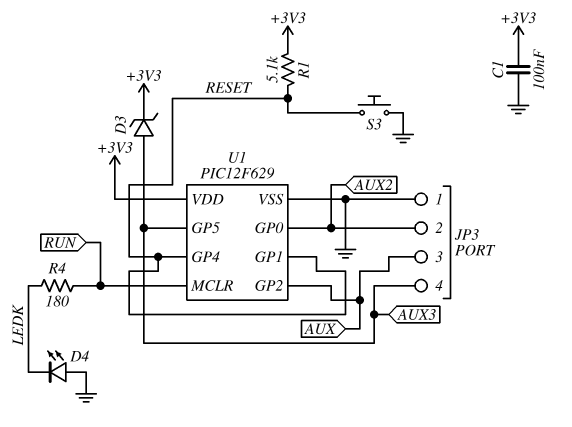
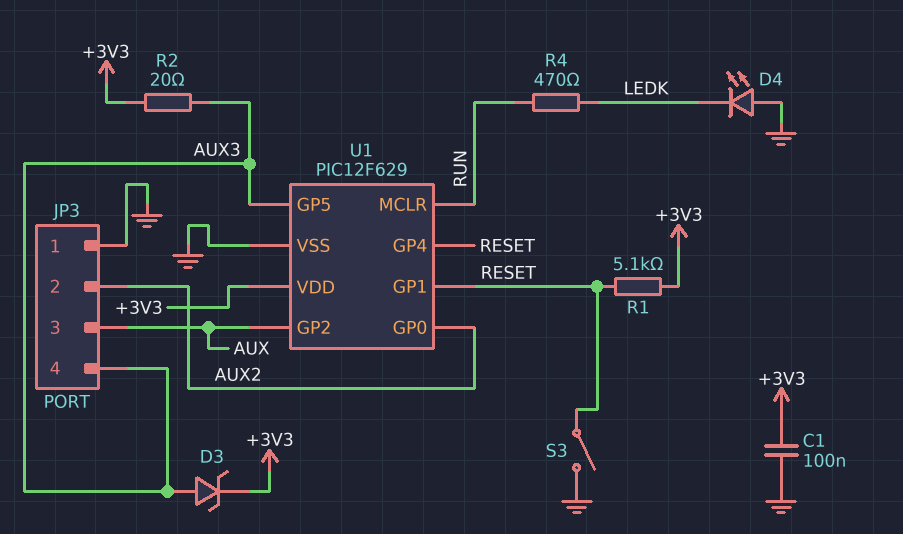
R2: none -> 20 (+3V3, AUX3)
R4: 180 (LEDK, RUN) -> 470 (LEDK, RUN)
S3: button (GND, RESET) -> switch (GND, RESET)

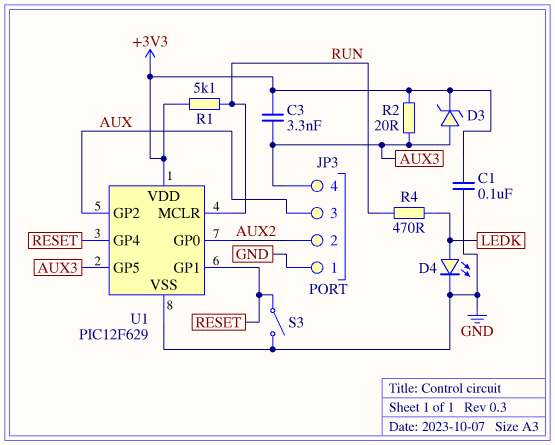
C3: none -> 3.3nF (+3V3, AUX3)
D4: LED (A GND, K LEDK) -> LED (A LEDK, K GND)
R1: 5.1k (+3V3, RESET) -> 5.1k (+3V3, RUN)

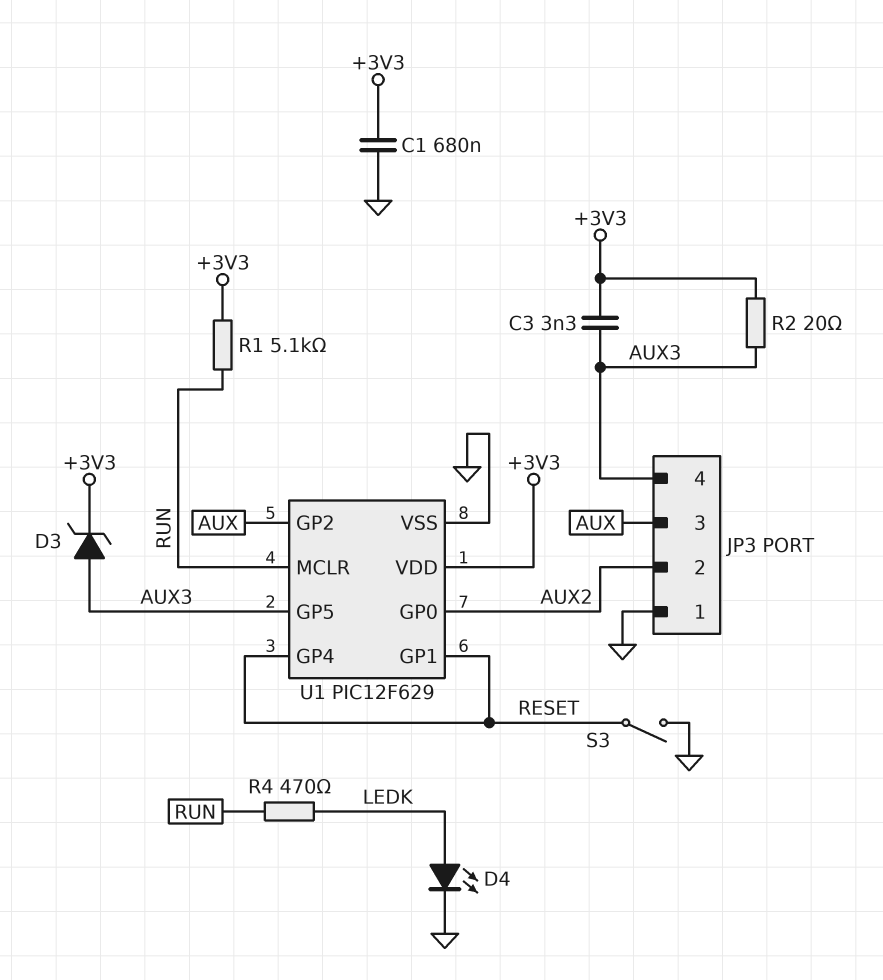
C1: 100nF (+3V3, GND) -> 680nF (+3V3, GND)

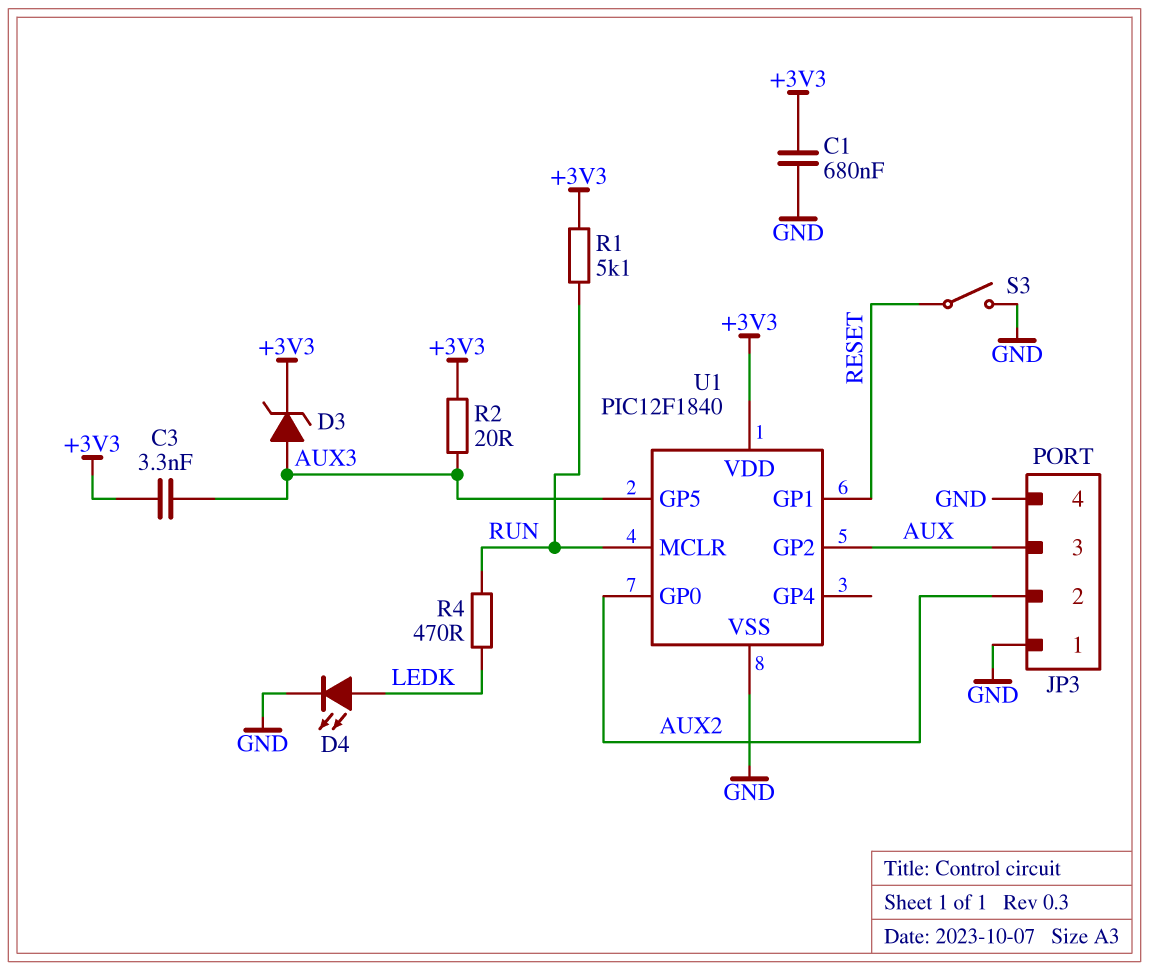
JP3 pin 4: AUX3 -> GND
U1: PIC12F629 -> PIC12F1840
U1 pin GP4: RESET -> none

